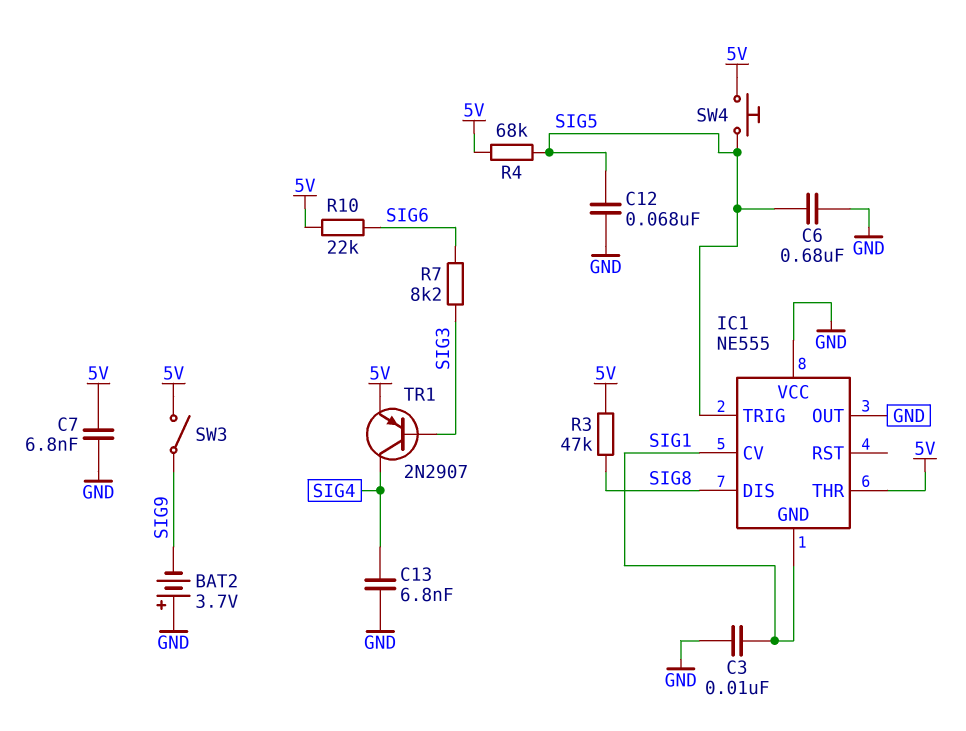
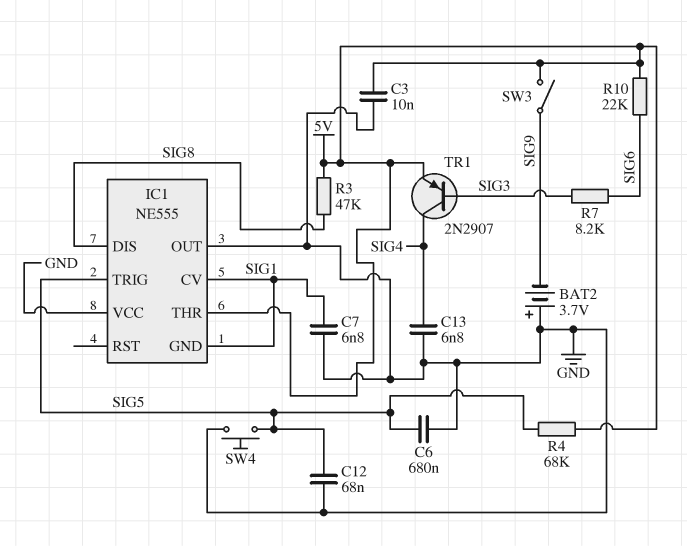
C3: 10nF (GND, SIG1) -> 10nF (5V, GND)
C7: 6.8nF (5V, GND) -> 6.8nF (GND, SIG1)
SW4: button (5V, SIG5) -> button (GND, SIG5)

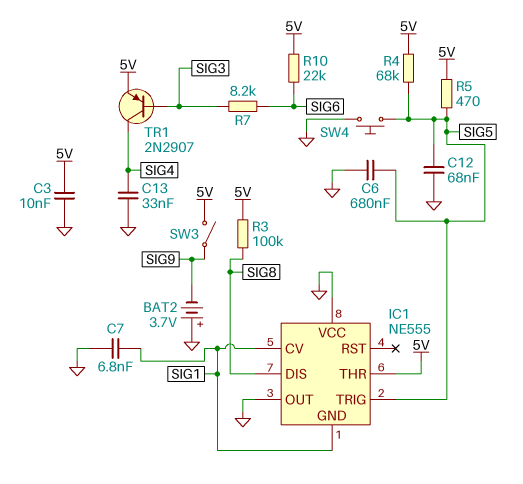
C13: 6.8nF (GND, SIG4) -> 33nF (GND, SIG4)
R3: 47k (5V, SIG8) -> 100k (5V, SIG8)
R5: none -> 470 (5V, SIG5)

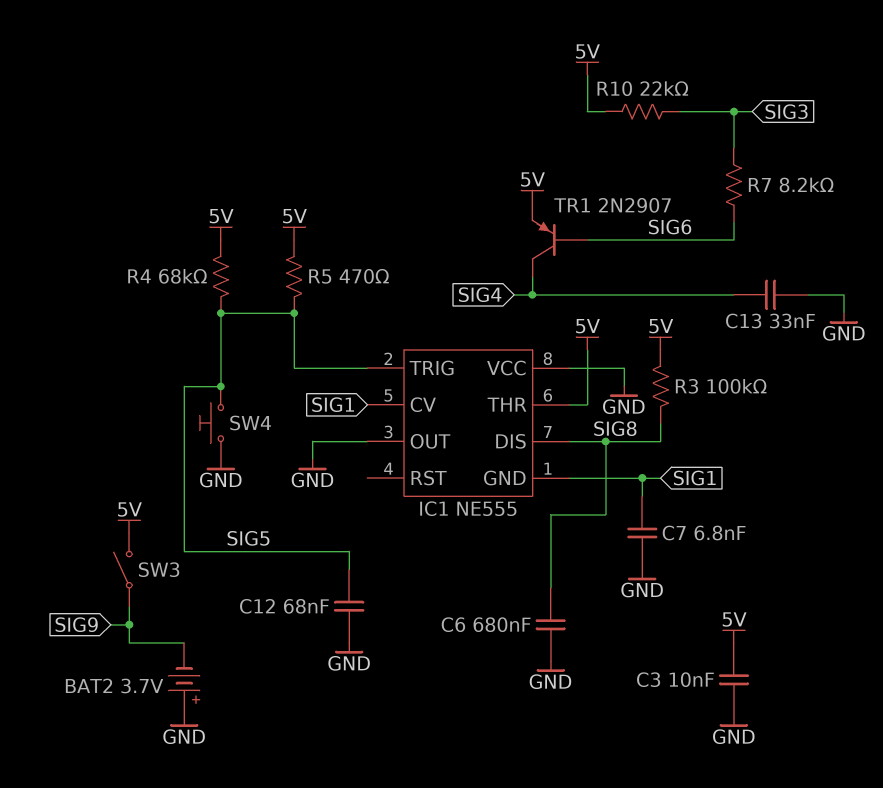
C6: 680nF (GND, SIG5) -> 680nF (GND, SIG8)
R10: 22k (5V, SIG6) -> 22k (5V, SIG3)
TR1: PNP 2N2907 (B SIG3, C SIG4, E 5V) -> PNP 2N2907 (B SIG6, C SIG4, E 5V)

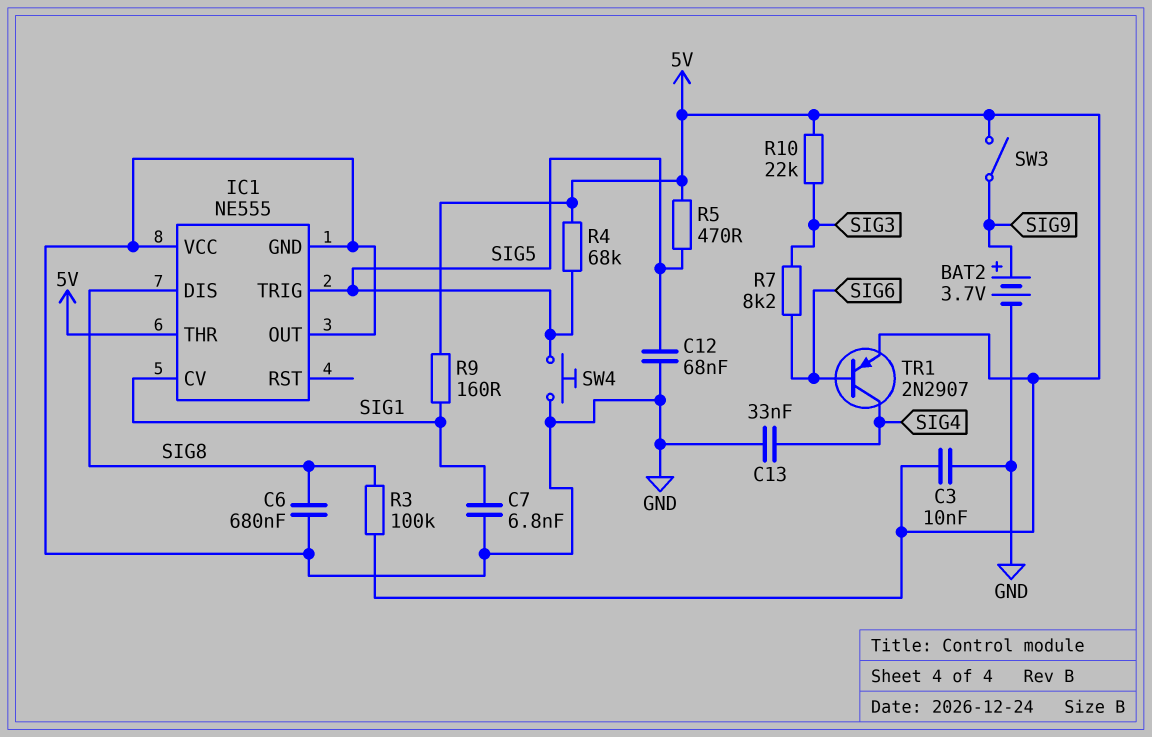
BAT2: 3.7V (plus GND, minus SIG9) -> 3.7V (plus SIG9, minus GND)
IC1 pin GND: SIG1 -> GND
R9: none -> 160 (5V, SIG1)

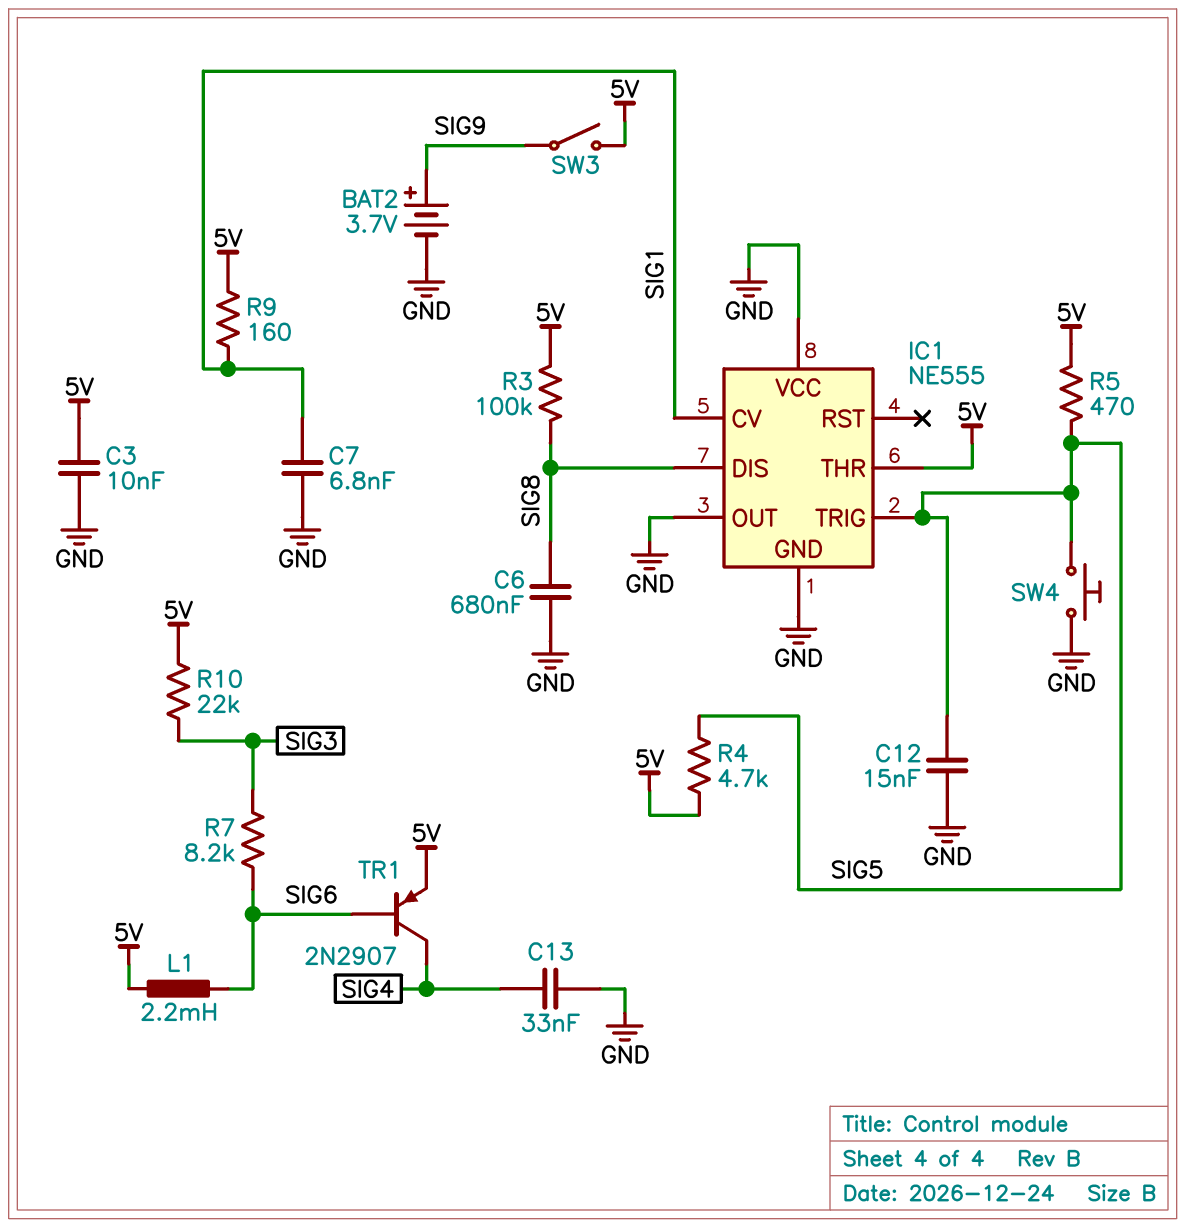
C12: 68nF (GND, SIG5) -> 15nF (GND, SIG5)
L1: none -> 2.2mH (5V, SIG6)
R4: 68k (5V, SIG5) -> 4.7k (5V, SIG5)

